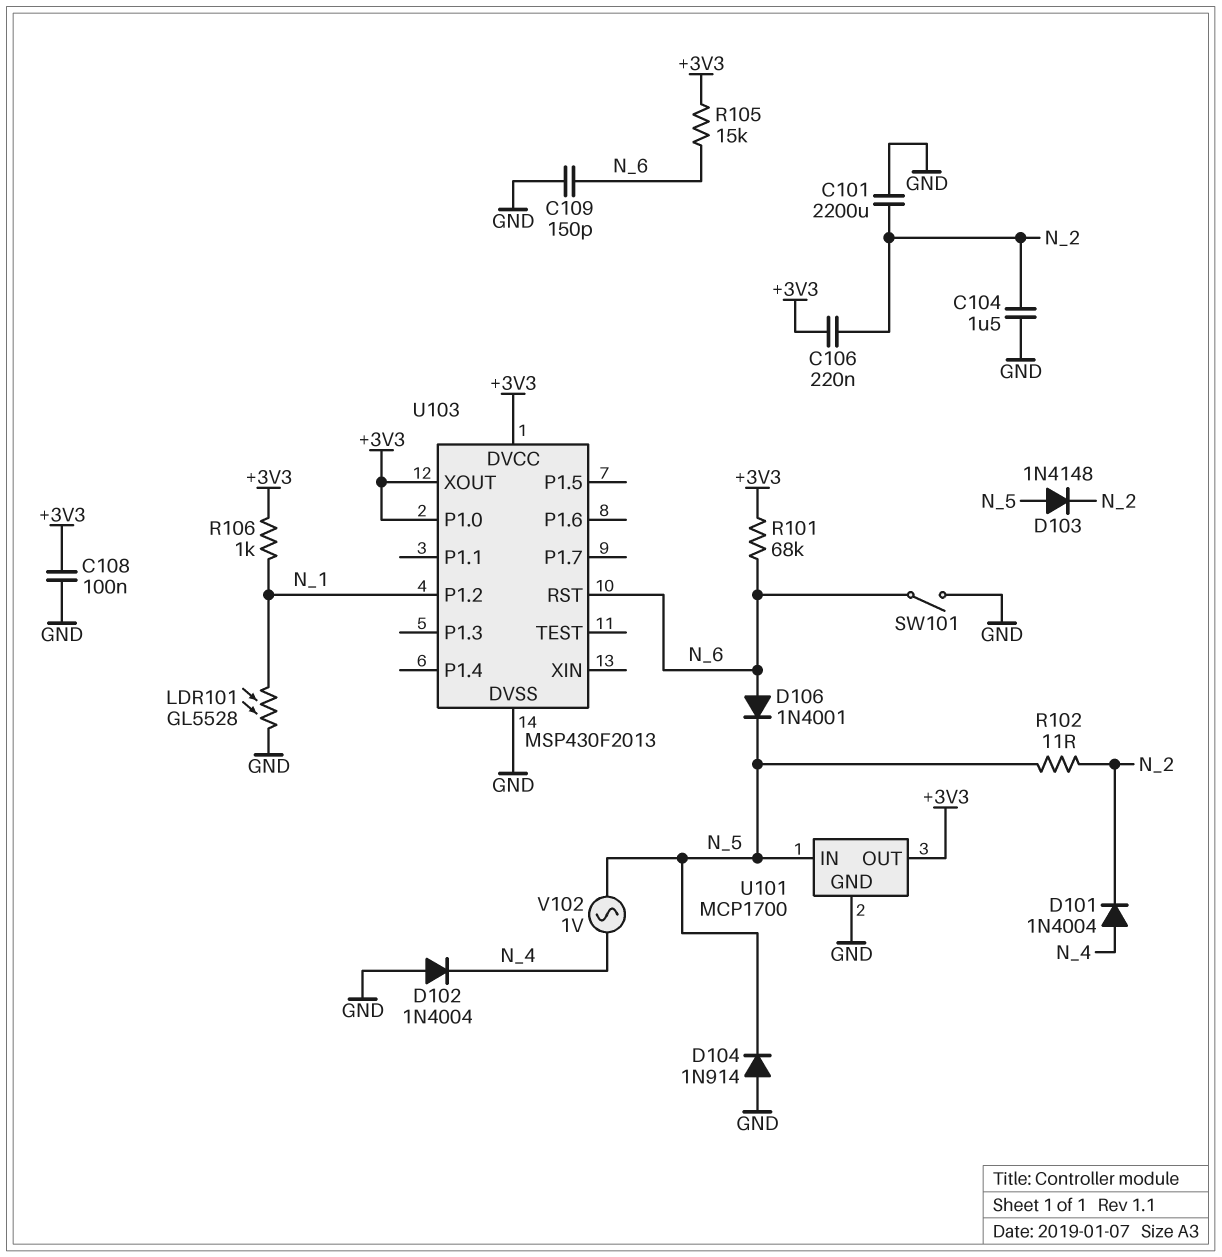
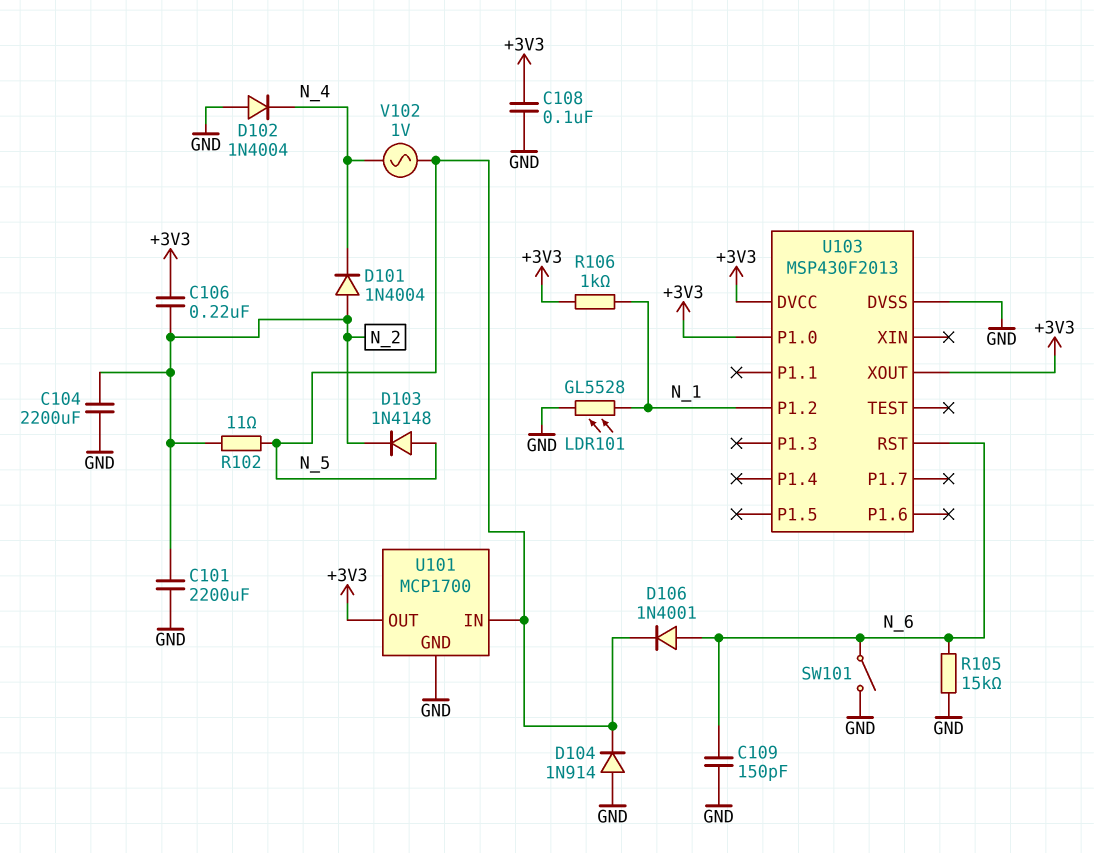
C104: 1.5uF (GND, N_2) -> 2200uF (GND, N_2)
D101: diode 1N4004 (A N_4, K N_2) -> diode 1N4004 (A N_2, K N_4)
R101: 68k (+3V3, N_6) -> none
R105: 15k (+3V3, N_6) -> 15k (GND, N_6)

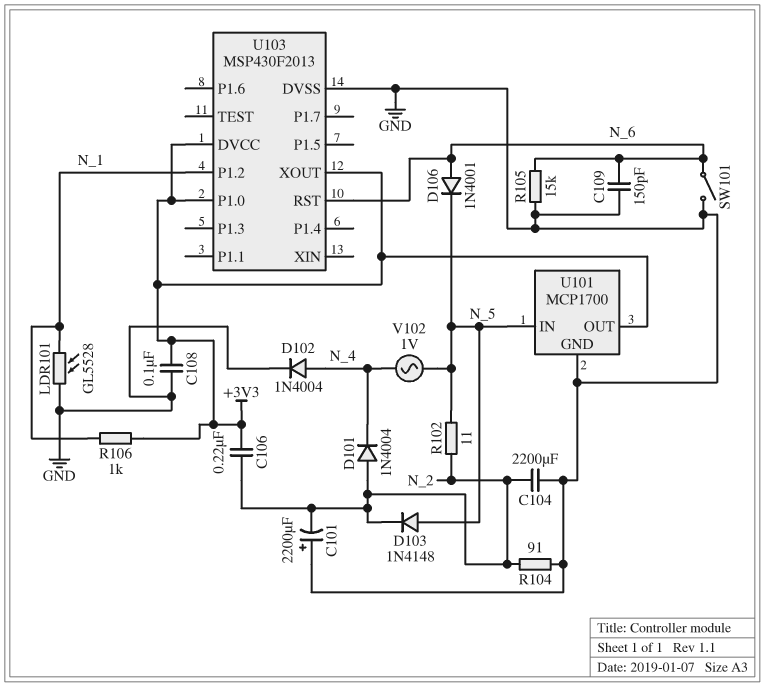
C101: 2200uF (GND, N_2) -> 2200uF (plus GND, minus N_2)
D102: diode 1N4004 (A GND, K N_4) -> diode 1N4004 (A N_4, K GND)
D104: diode 1N914 (A GND, K N_5) -> none
R104: none -> 91 (GND, N_2)

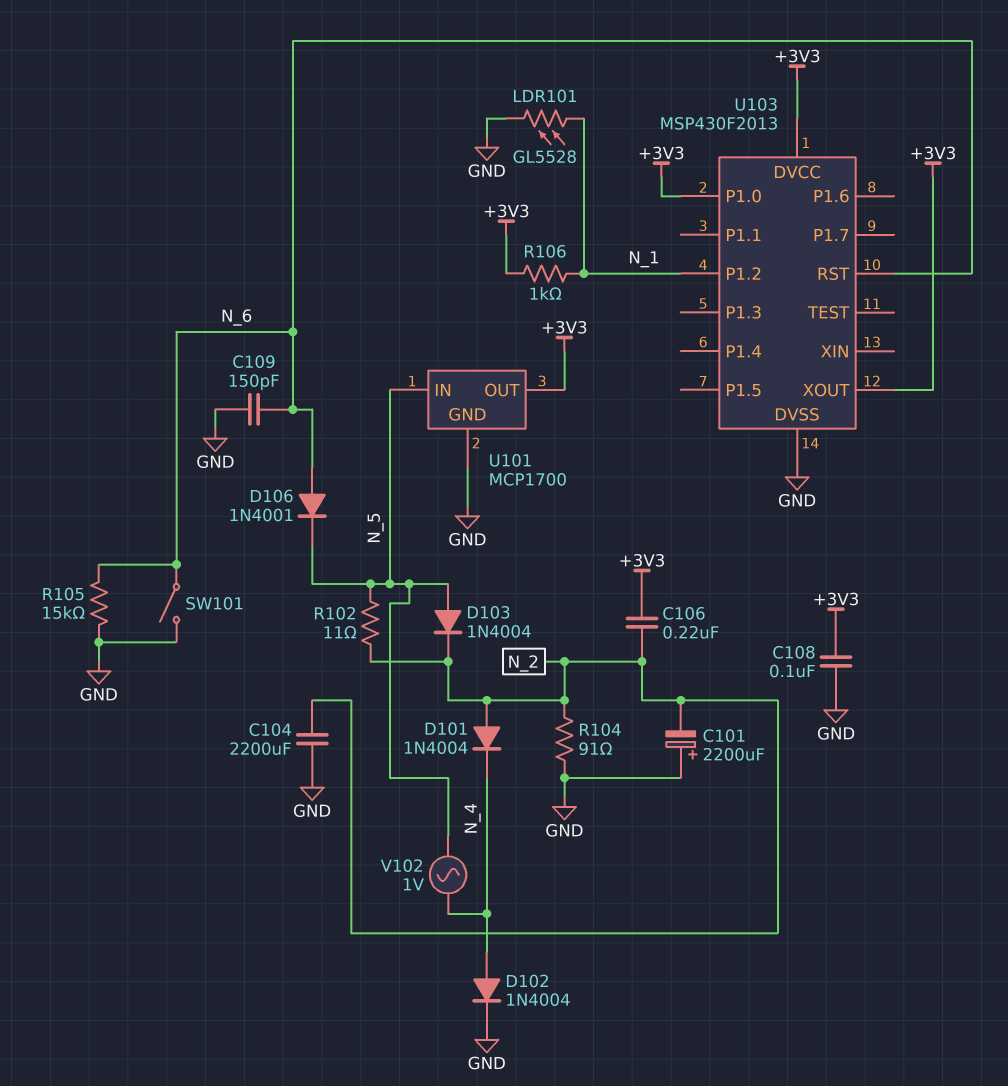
D103: diode 1N4148 (A N_5, K N_2) -> diode 1N4004 (A N_5, K N_2)

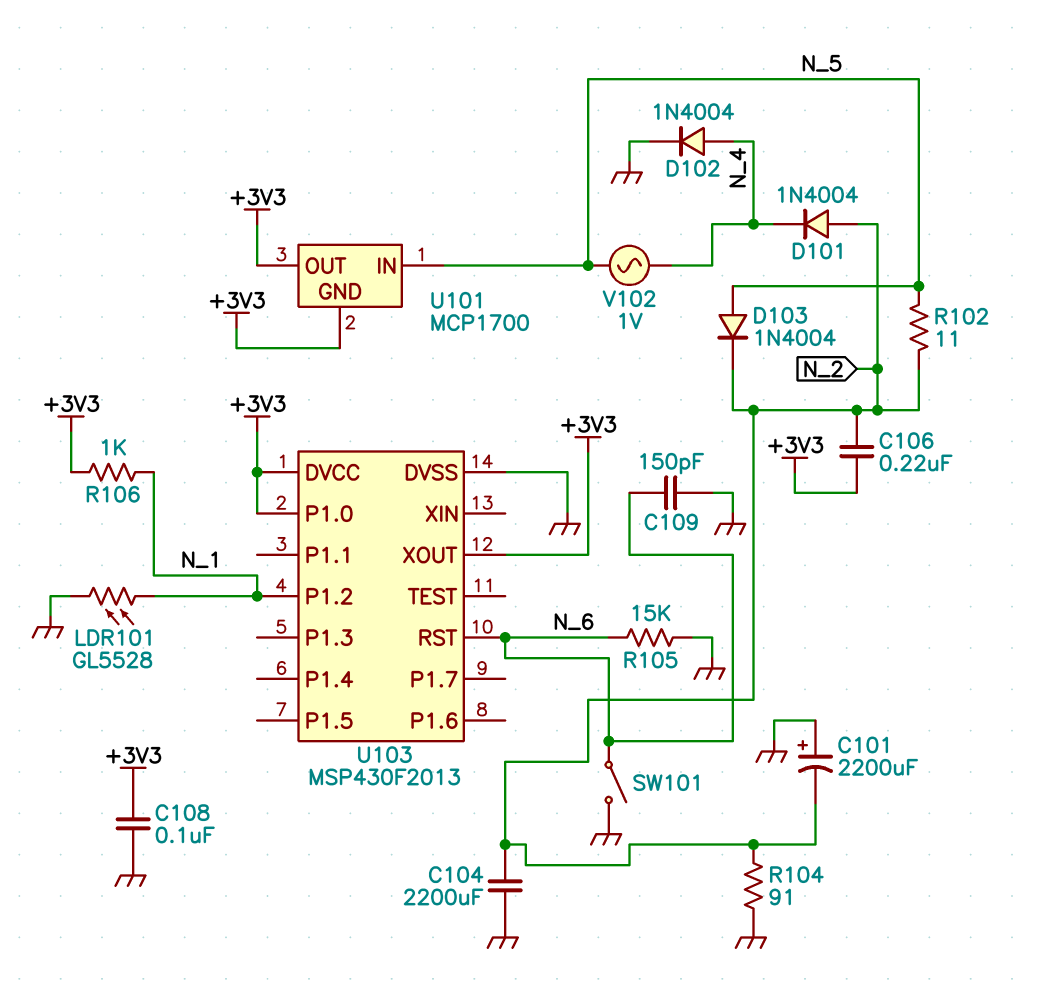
D106: diode 1N4001 (A N_6, K N_5) -> none
U101 pin GND: GND -> +3V3

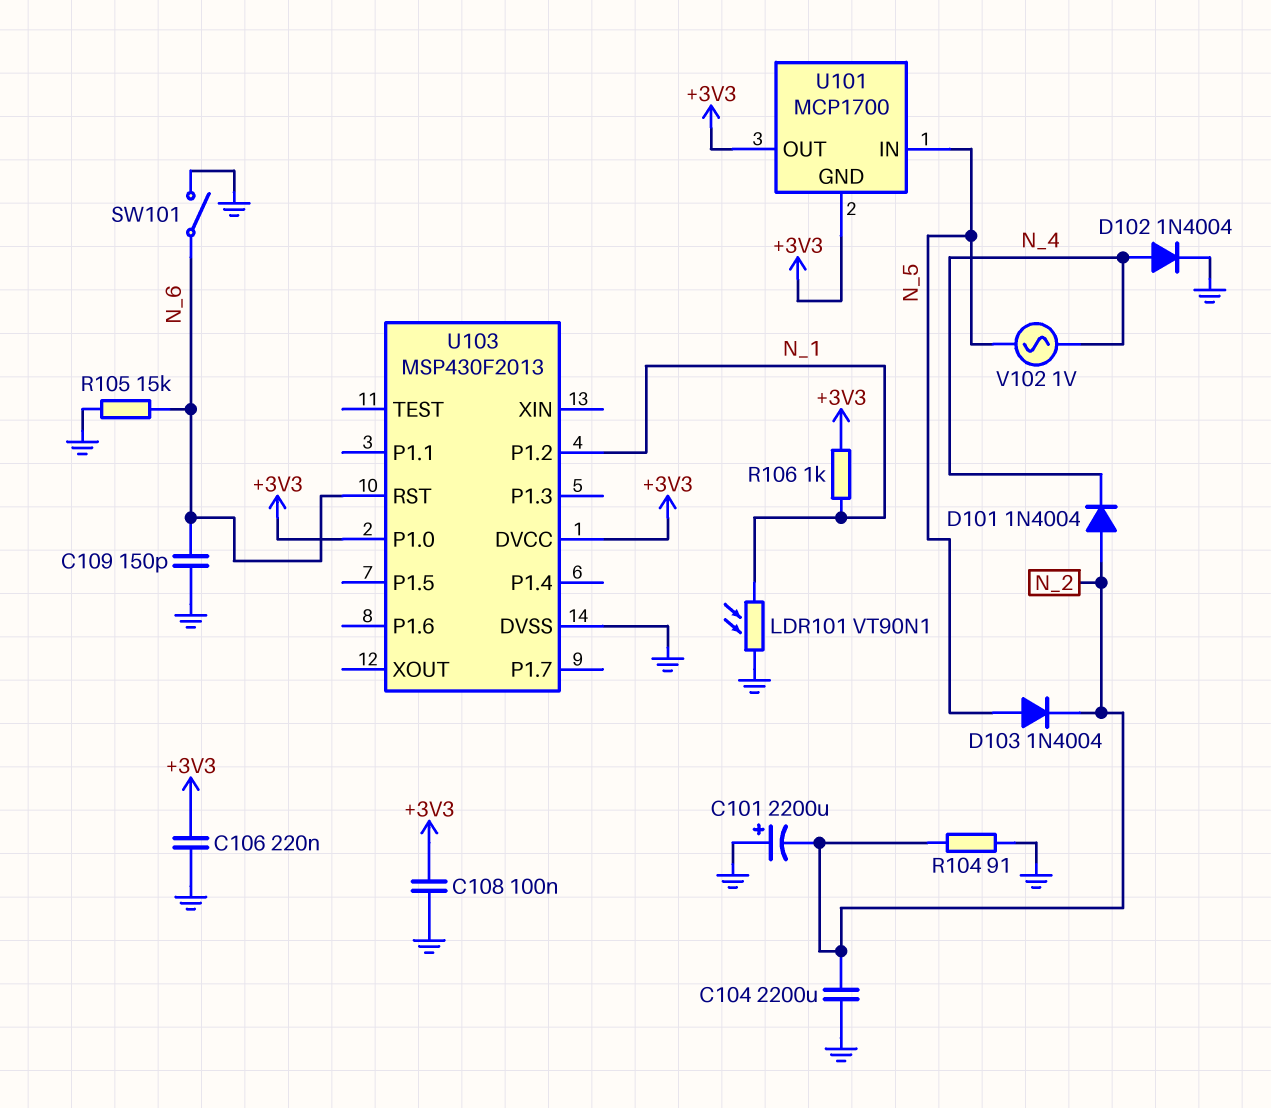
C106: 220nF (+3V3, N_2) -> 220nF (+3V3, GND)
LDR101: GL5528 (GND, N_1) -> VT90N1 (GND, N_1)
R102: 11 (N_2, N_5) -> none
U103 pin XOUT: +3V3 -> none

